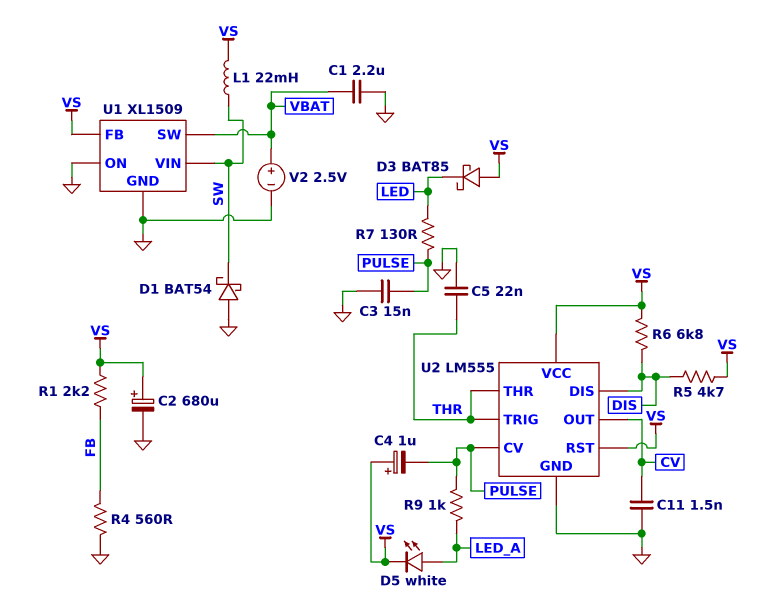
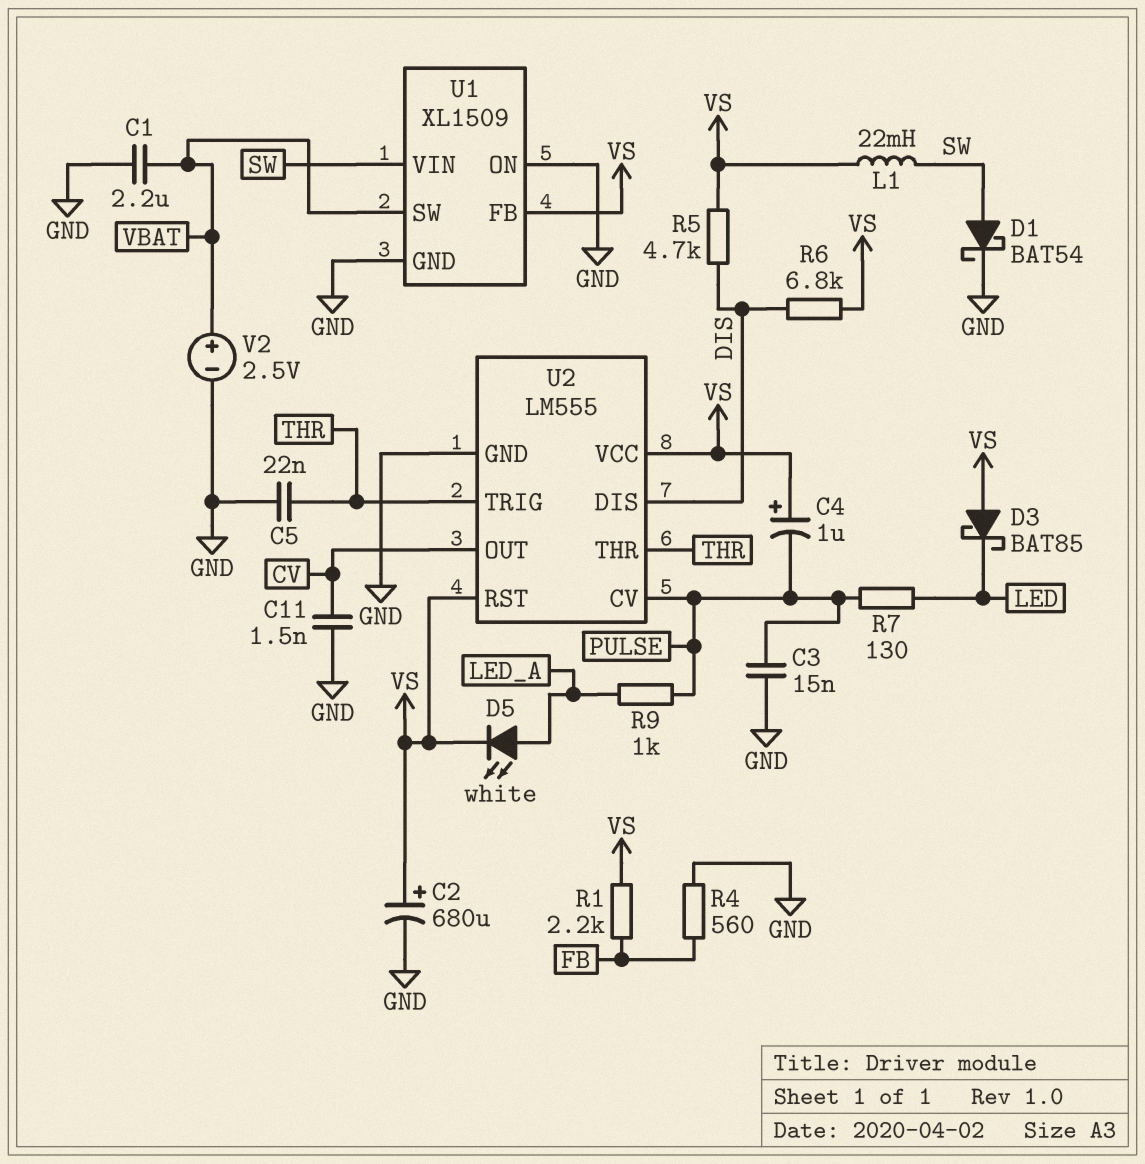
D1: schottky BAT54 (A GND, K SW) -> schottky BAT54 (A SW, K GND)

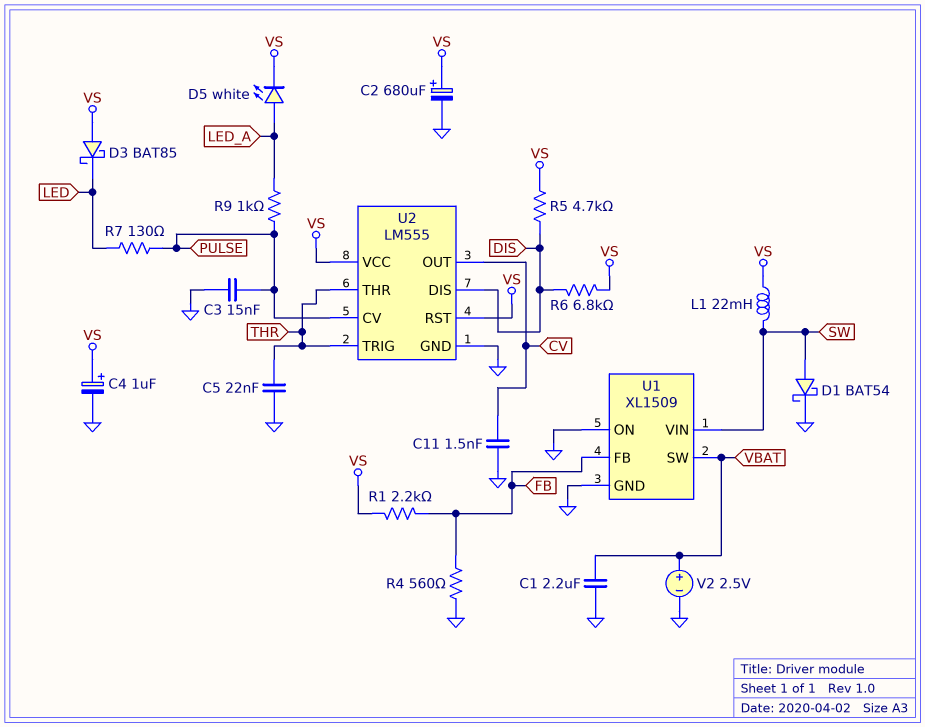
C4: 1uF (plus VS, minus PULSE) -> 1uF (plus VS, minus GND)
U1 pin FB: VS -> FB

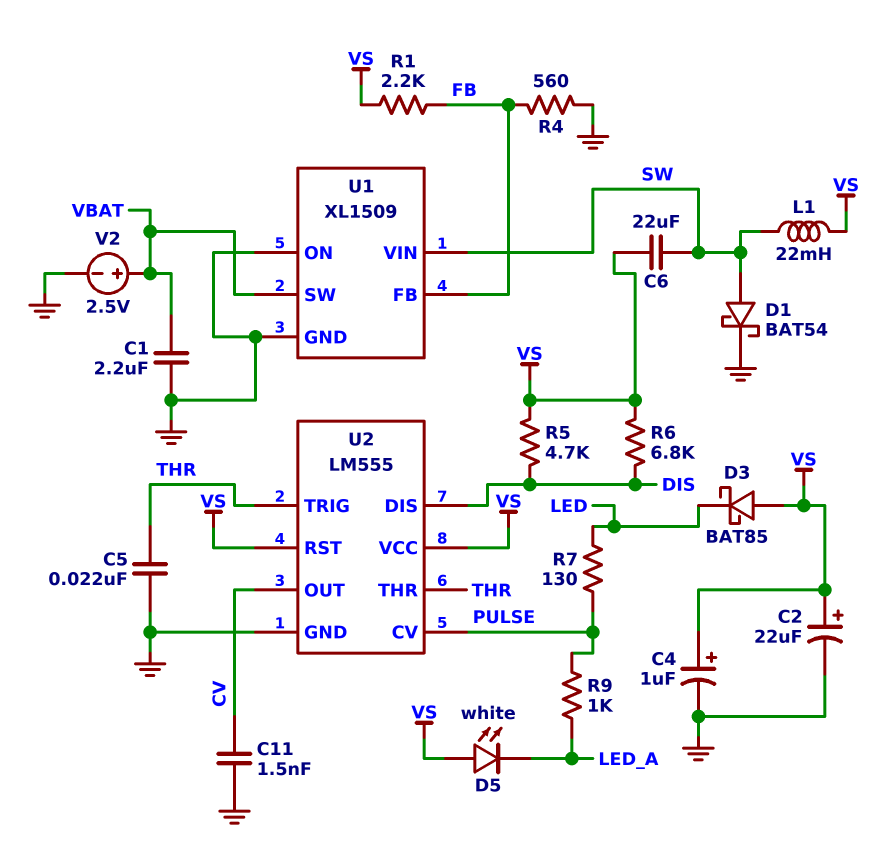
C2: 680uF (plus VS, minus GND) -> 22uF (plus VS, minus GND)
C3: 15nF (GND, PULSE) -> none
C6: none -> 22uF (SW, VS)
D5: LED white (A LED_A, K VS) -> LED white (A VS, K LED_A)

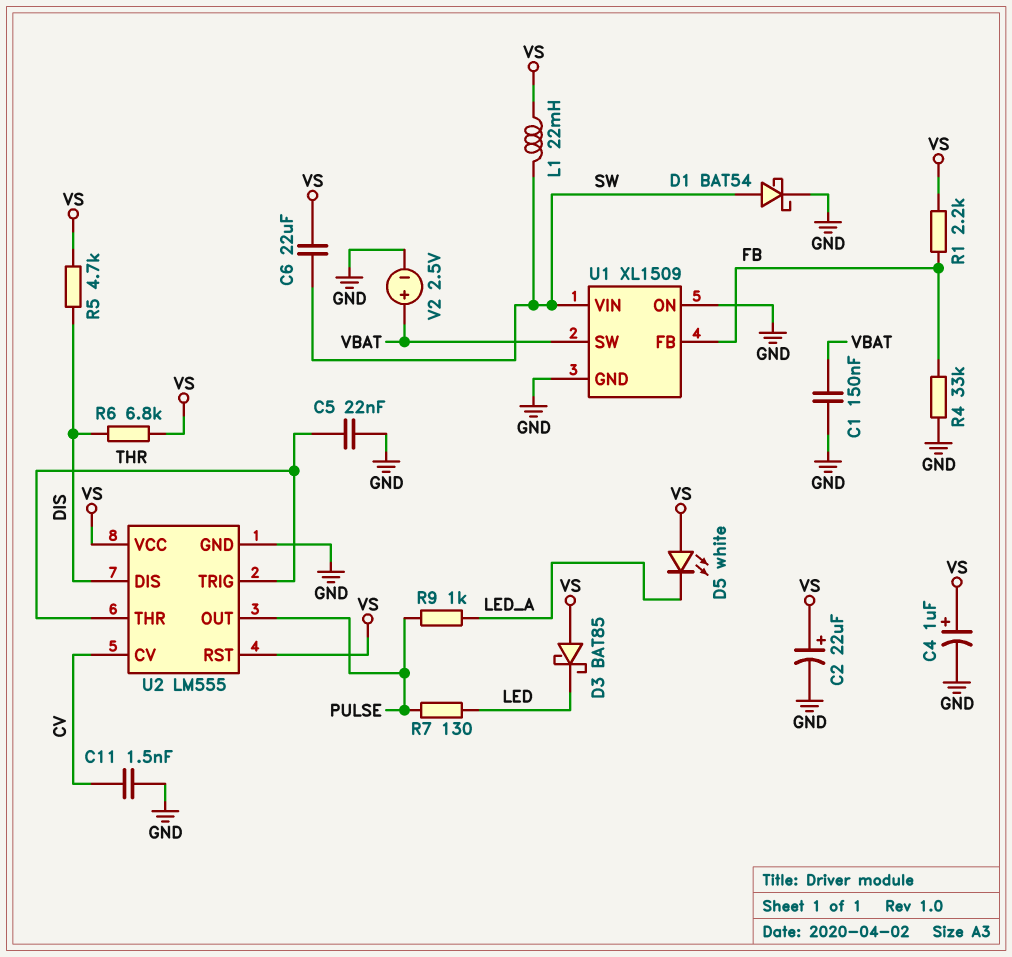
C1: 2.2uF (GND, VBAT) -> 150nF (GND, VBAT)
R4: 560 (FB, GND) -> 33k (FB, GND)
U2 pin CV: PULSE -> CV
U2 pin OUT: CV -> PULSE

